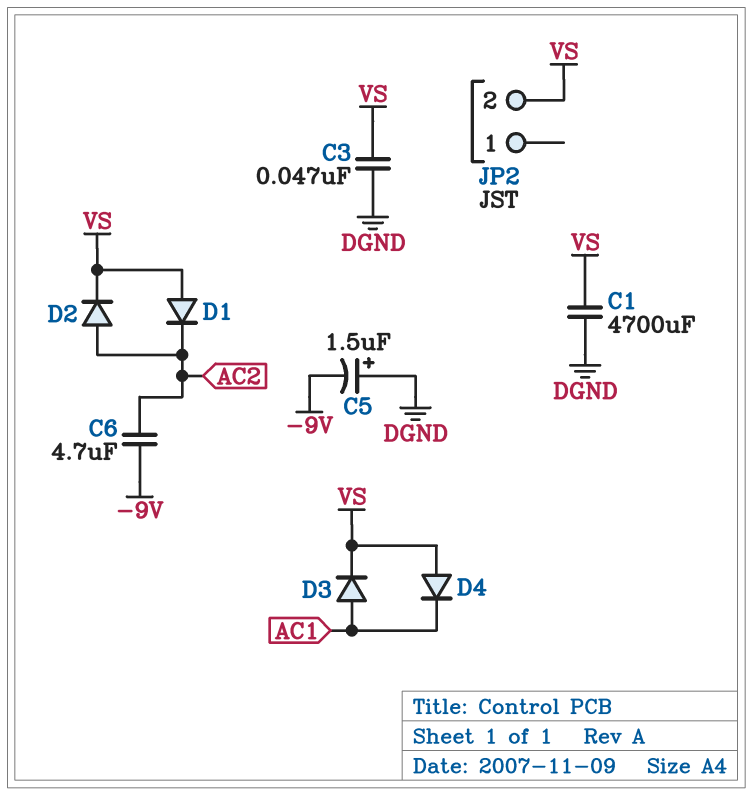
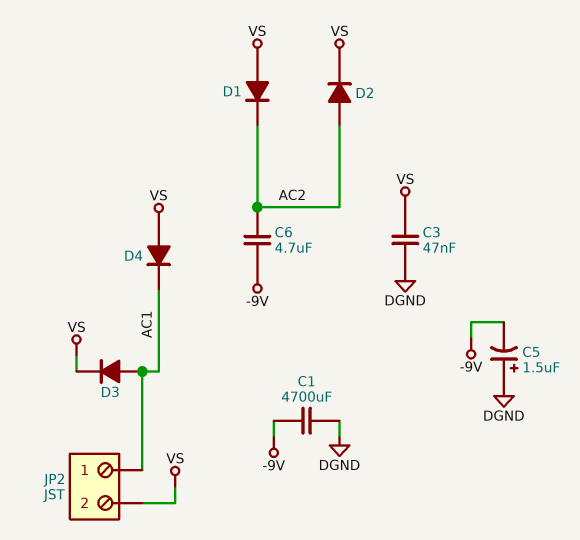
C1: 4700uF (DGND, VS) -> 4700uF (-9V, DGND)
JP2 pin 1: none -> AC1

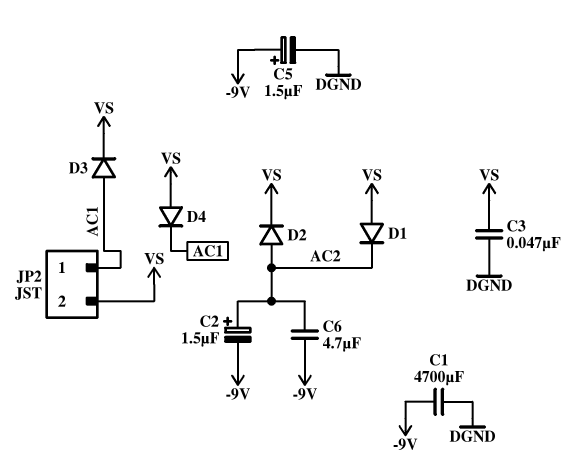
C2: none -> 1.5uF (plus AC2, minus -9V)
C5: 1.5uF (plus DGND, minus -9V) -> 1.5uF (plus -9V, minus DGND)

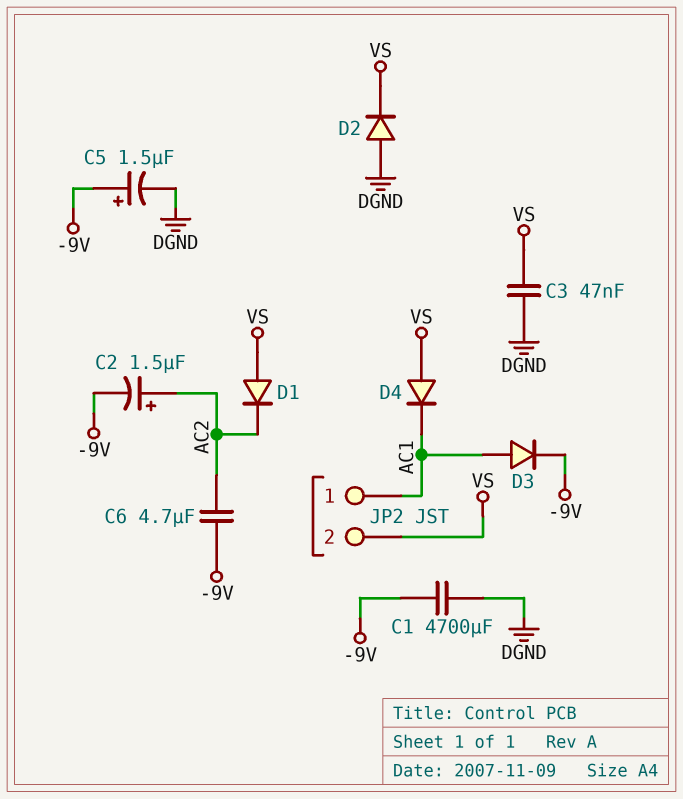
D2: diode (A AC2, K VS) -> diode (A DGND, K VS)
D3: diode (A AC1, K VS) -> diode (A AC1, K -9V)

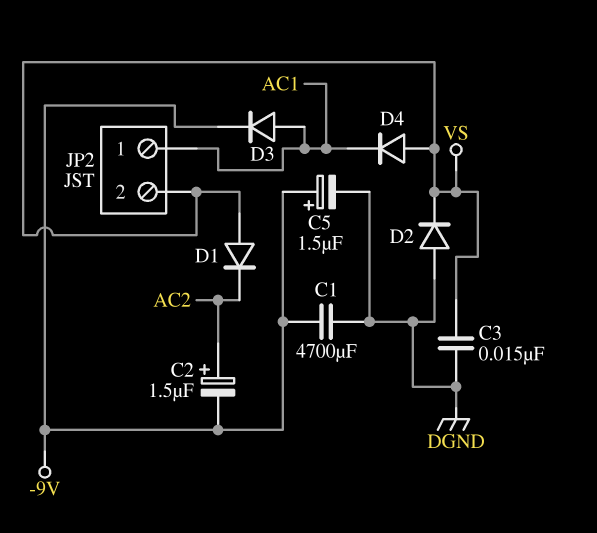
C3: 47nF (DGND, VS) -> 15nF (DGND, VS)
C6: 4.7uF (-9V, AC2) -> none

